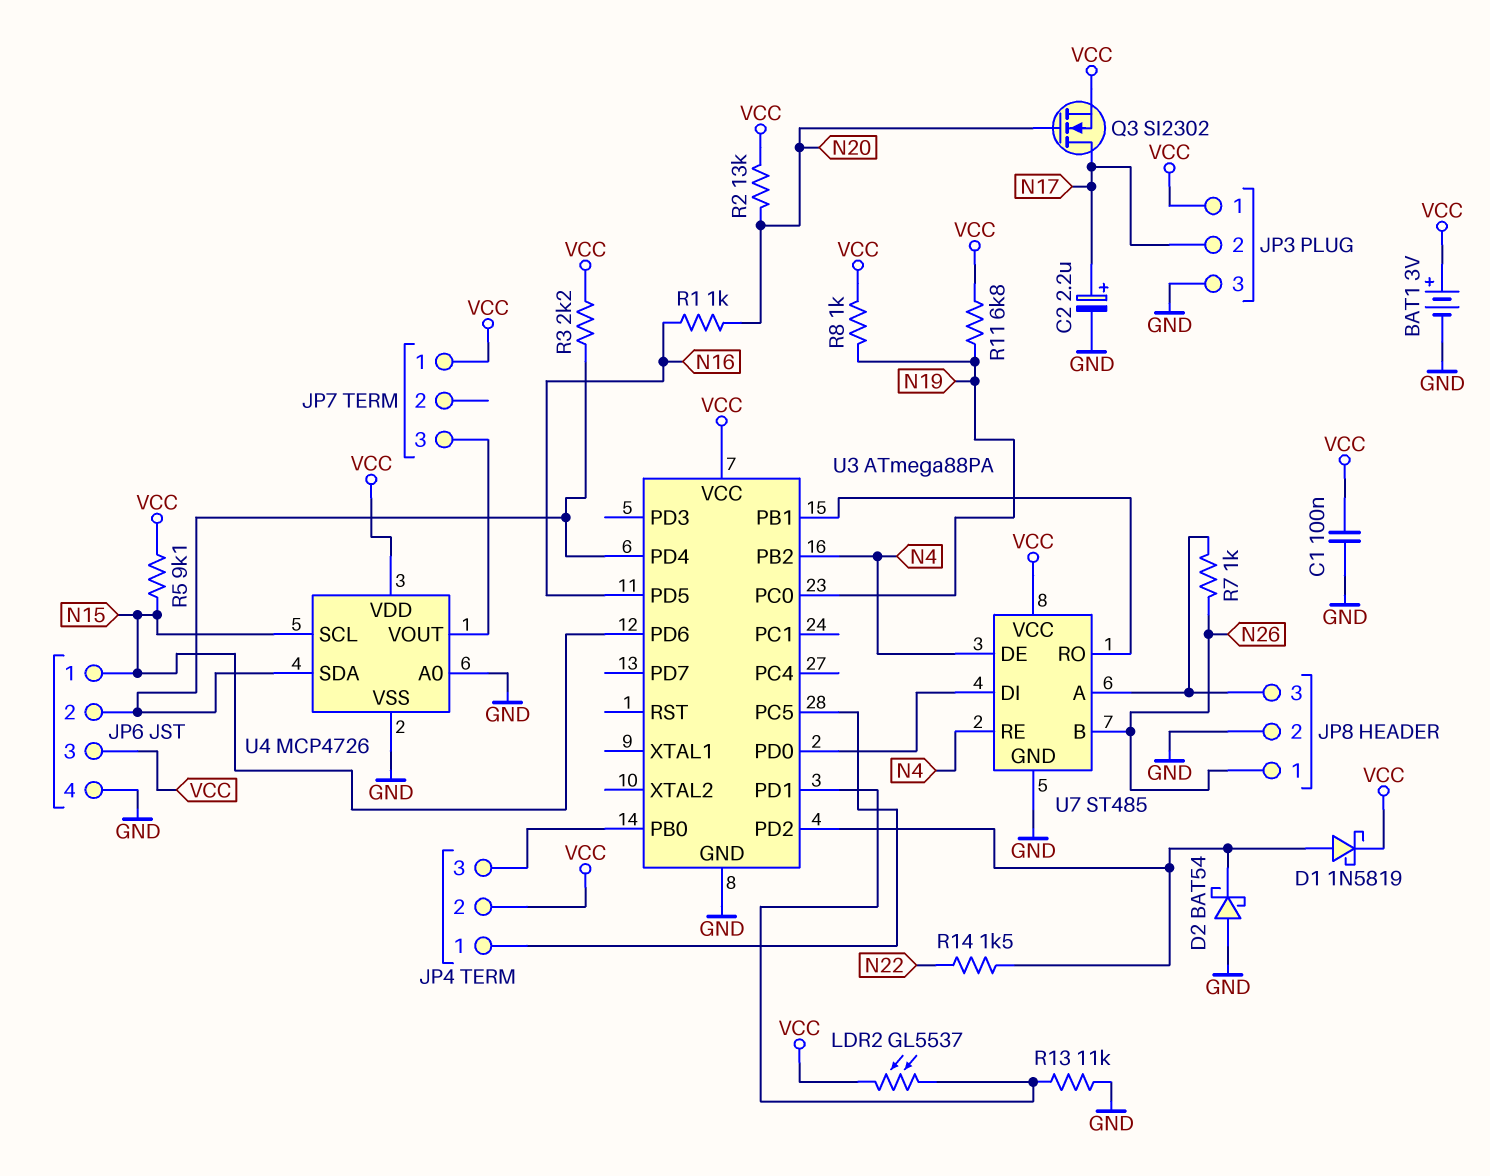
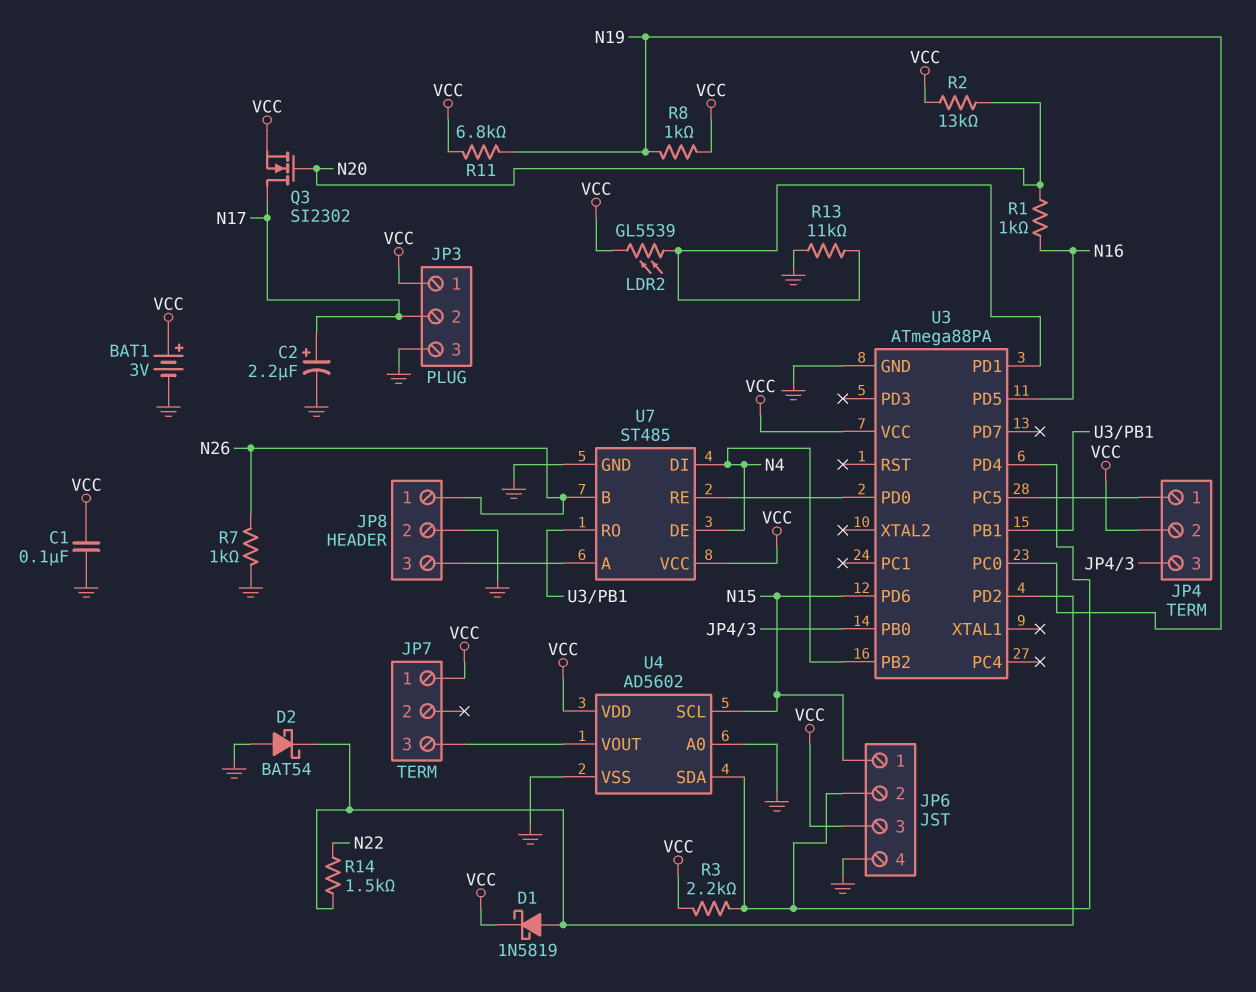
LDR2: GL5537 (U3/PD1, VCC) -> GL5539 (U3/PD1, VCC)
R5: 9.1k (N15, VCC) -> none
R7: 1k (JP8/3, N26) -> 1k (GND, N26)
U4: MCP4726 -> AD5602
U7 pin DI: U3/PD0 -> N4
U7 pin RE: N4 -> U3/PD0

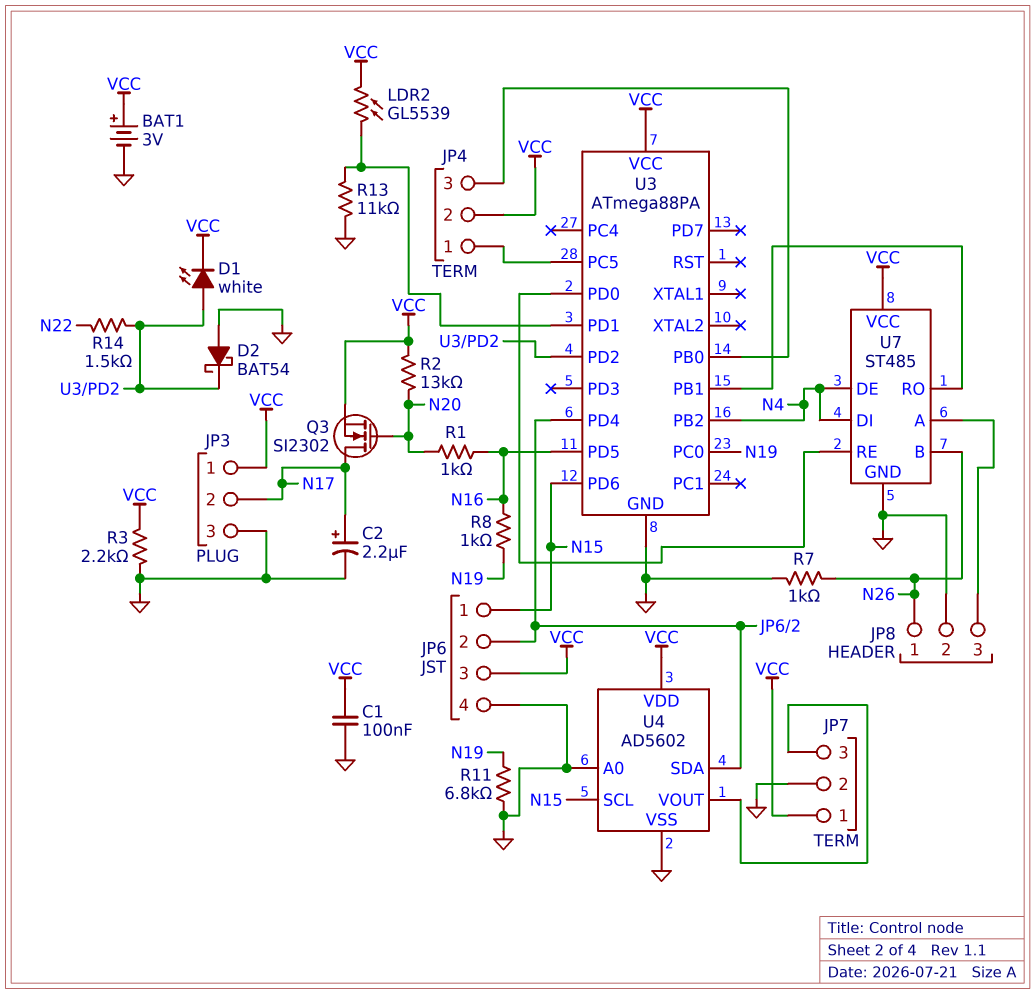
D1: schottky 1N5819 (A U3/PD2, K VCC) -> LED white (A U3/PD2, K VCC)
JP7 pin 2: none -> GND
R3: 2.2k (JP6/2, VCC) -> 2.2k (GND, VCC)
R8: 1k (N19, VCC) -> 1k (N16, N19)
R11: 6.8k (N19, VCC) -> 6.8k (GND, N19)

